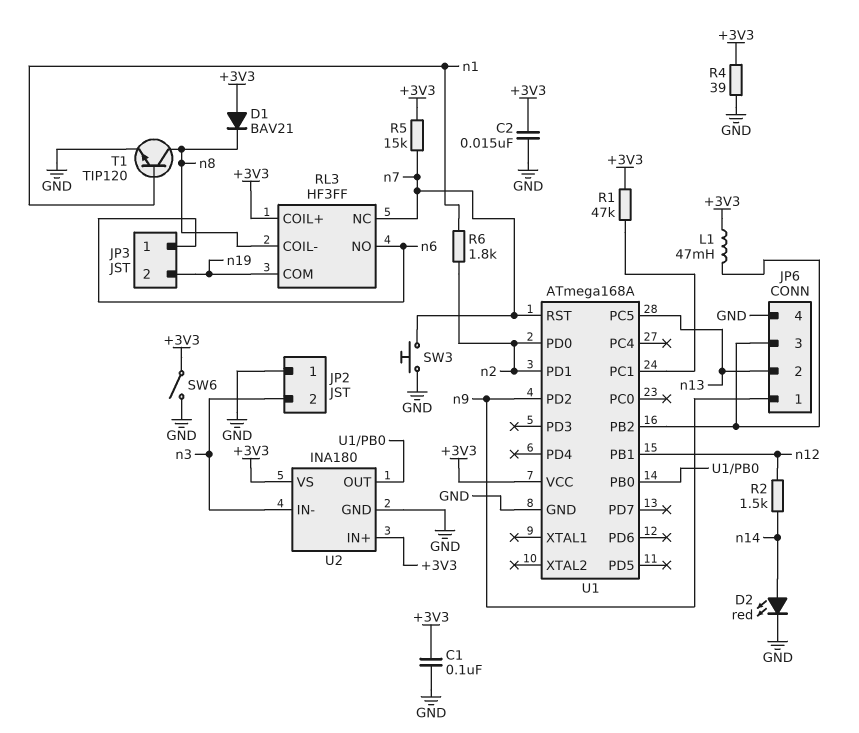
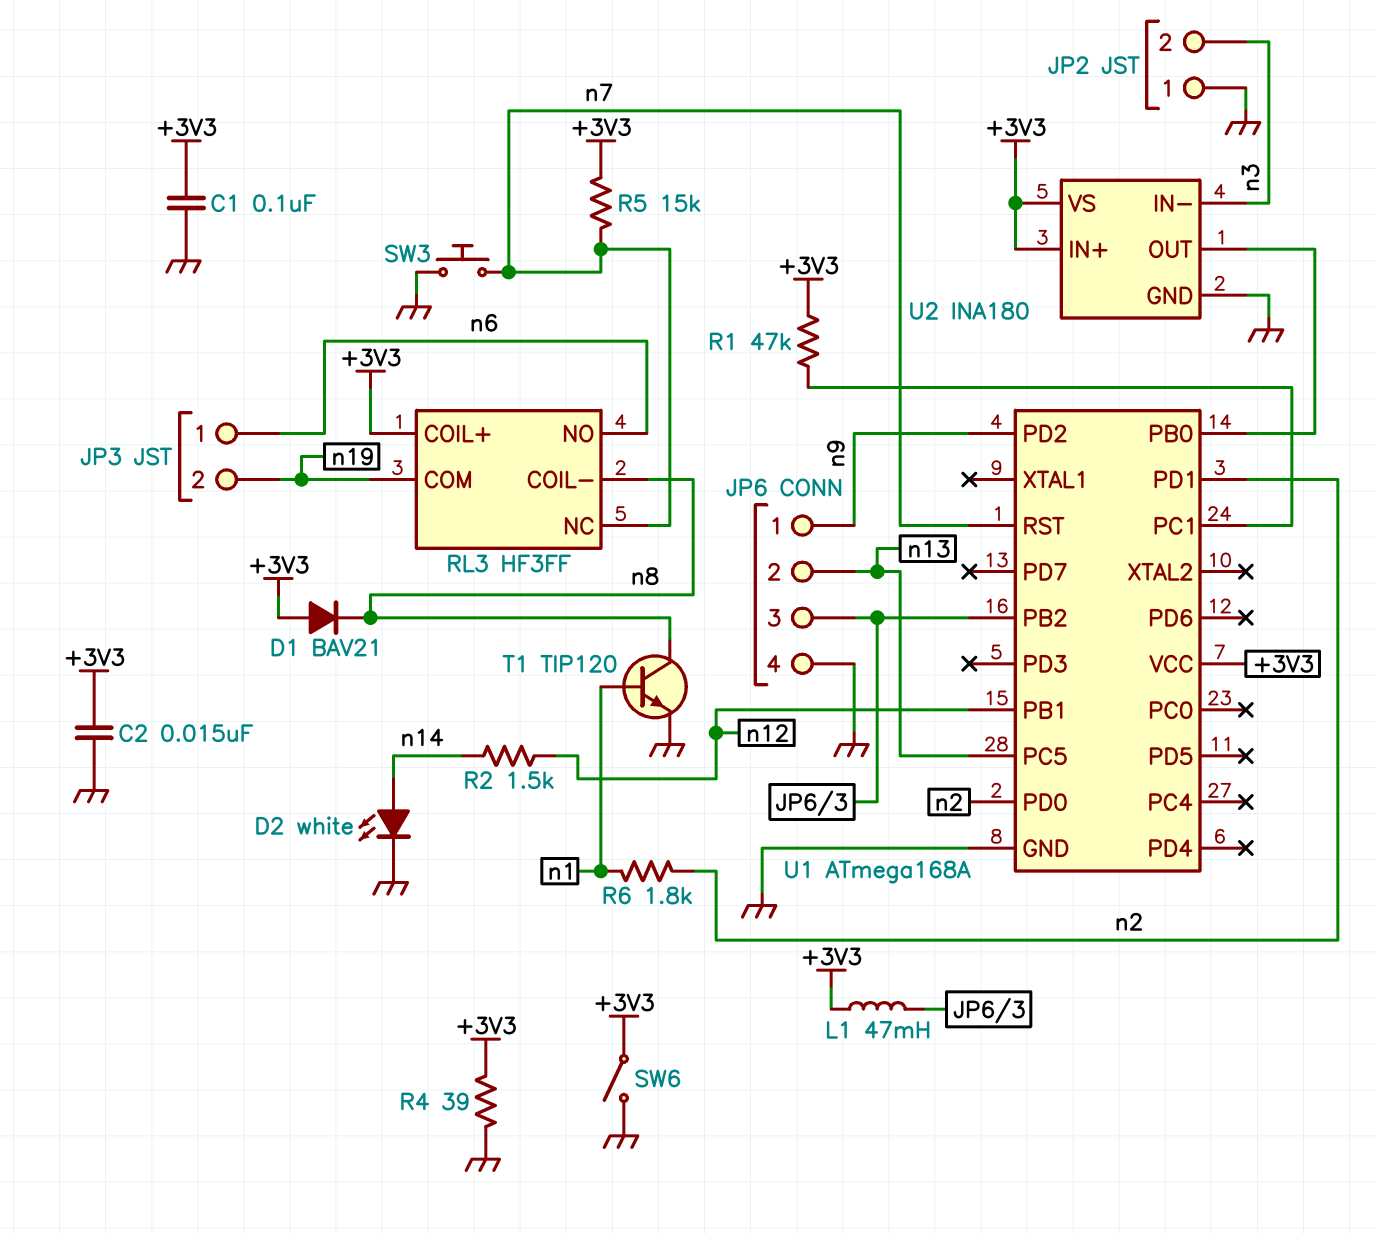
D2: LED red (A n14, K GND) -> LED white (A n14, K GND)

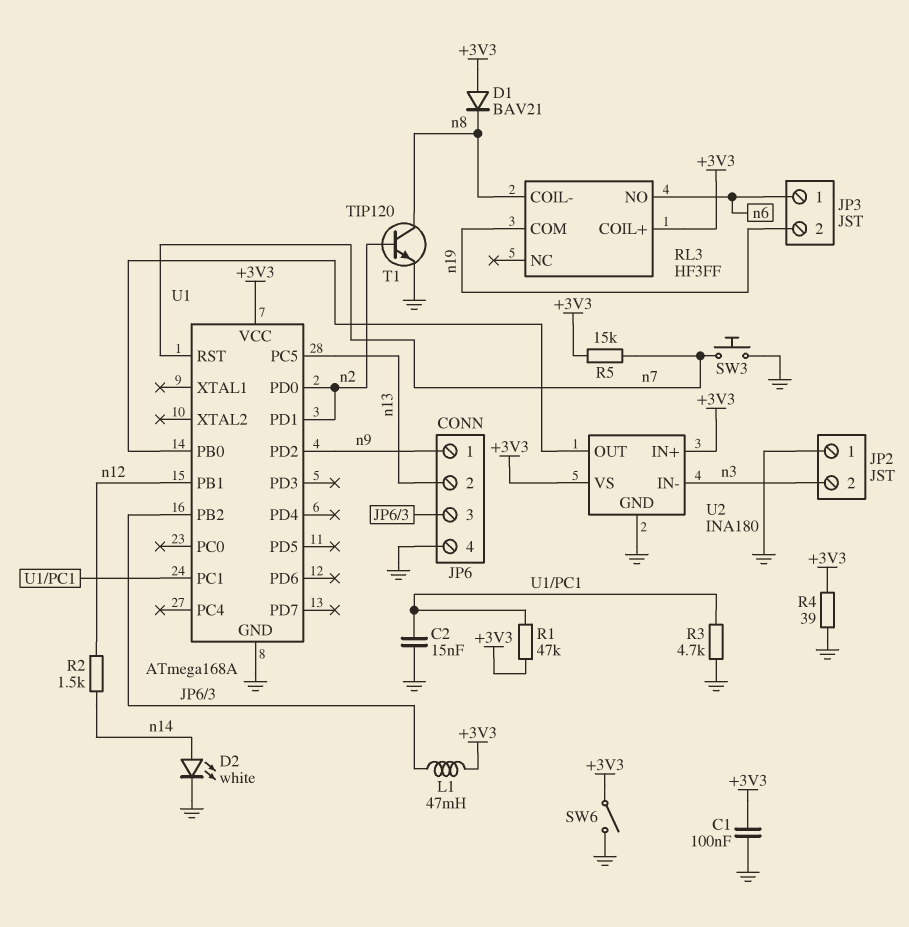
C2: 15nF (+3V3, GND) -> 15nF (GND, U1/PC1)
R3: none -> 4.7k (GND, U1/PC1)
R6: 1.8k (n1, n2) -> none
RL3 pin NC: n7 -> none
T1: NPN TIP120 (B n1, C n8, E GND) -> NPN TIP120 (B n2, C n8, E GND)

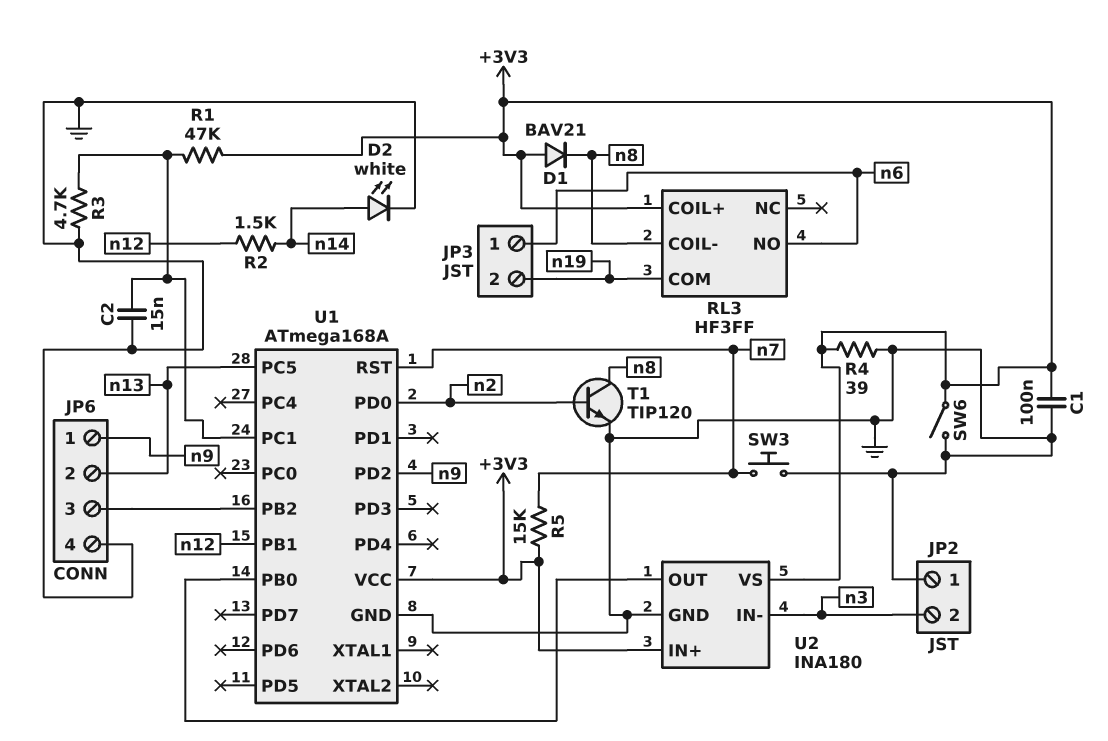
L1: 47mH (+3V3, JP6/3) -> none
U1 pin PD1: n2 -> none

